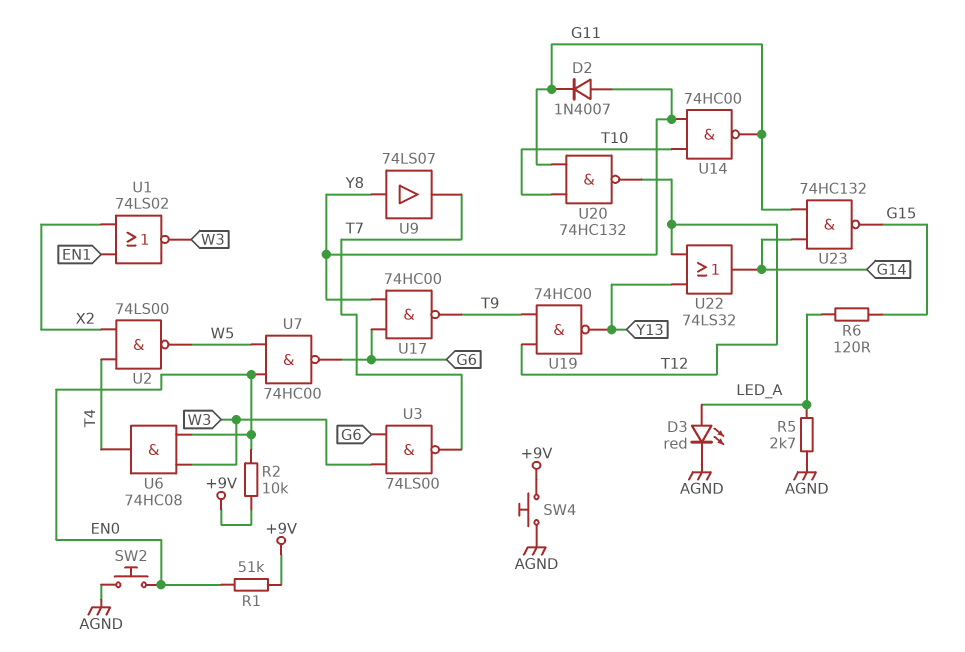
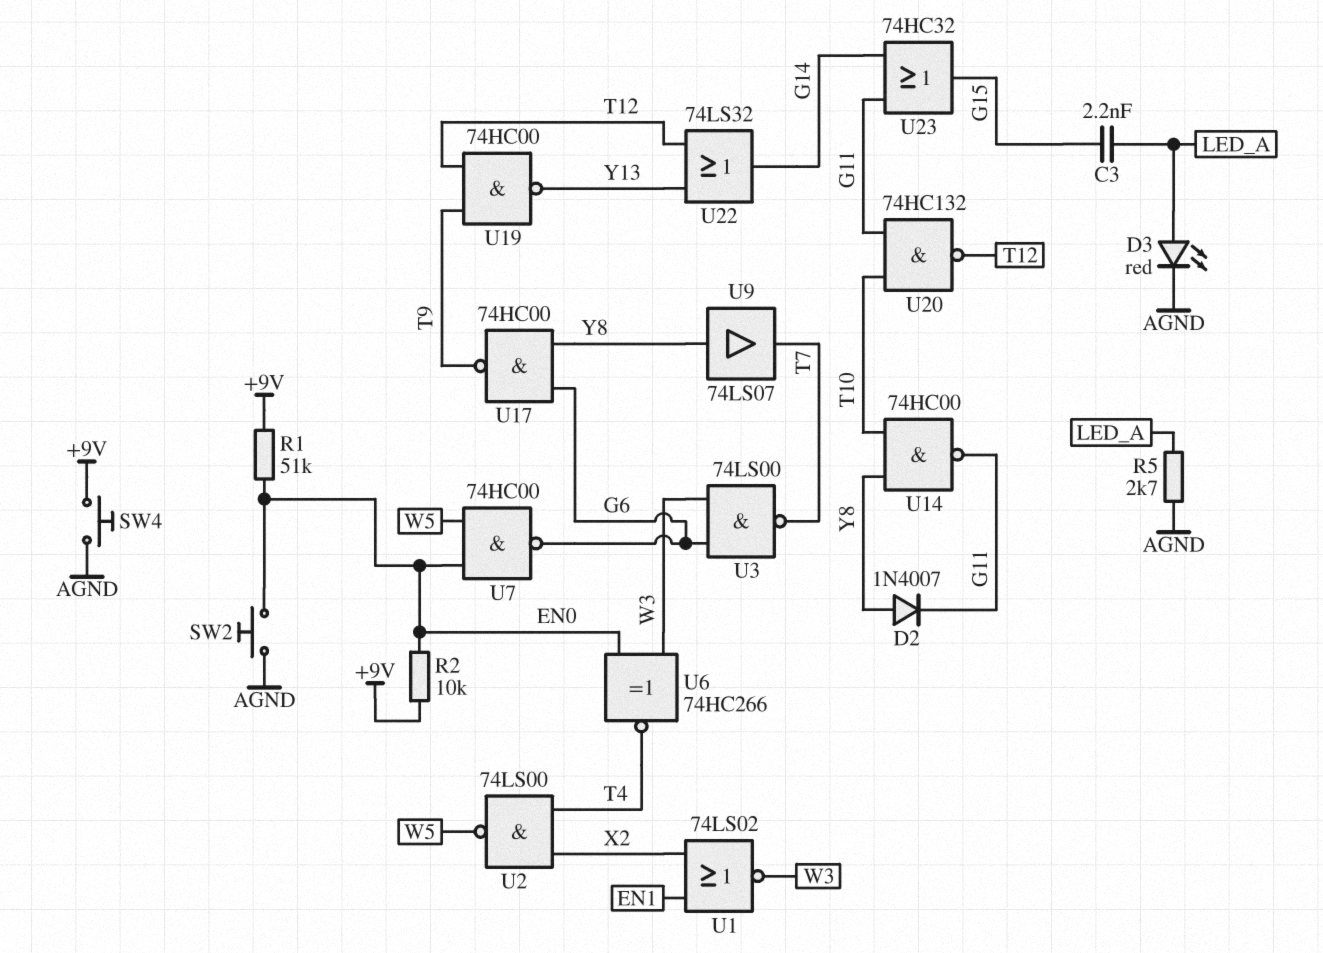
C3: none -> 2.2nF (G15, LED_A)
R6: 120 (G15, LED_A) -> none
U6: AND 74HC08 (in EN0, in W3, out T4) -> XNOR 74HC266 (in EN0, in W3, out T4)
U23: NAND 74HC132 (in G11, in G14, out G15) -> OR 74HC32 (in G11, in G14, out G15)

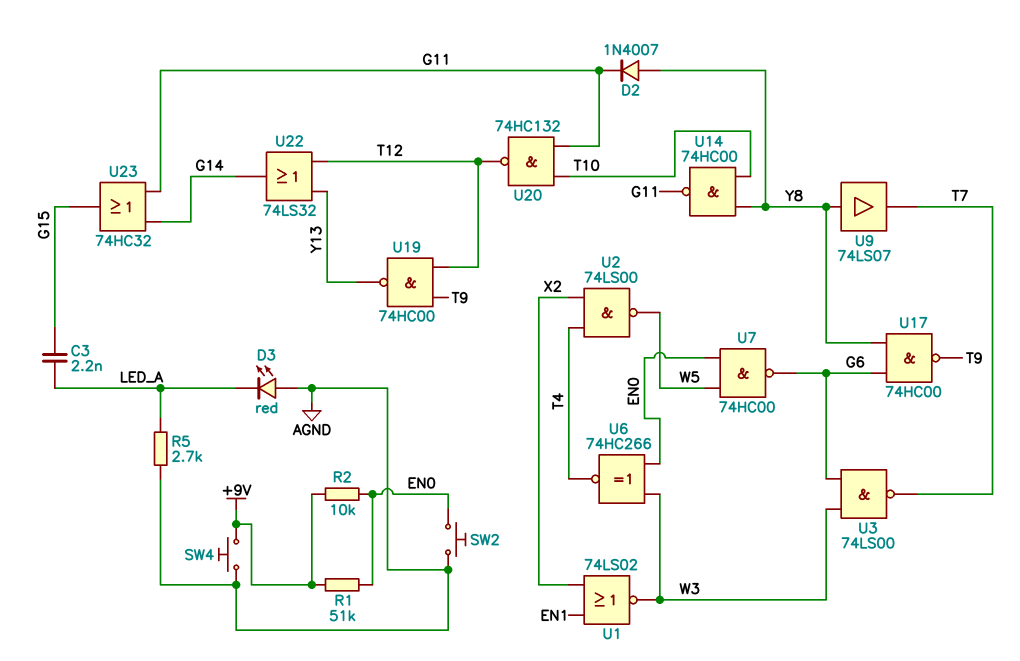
D3: LED red (A LED_A, K AGND) -> LED red (A AGND, K LED_A)

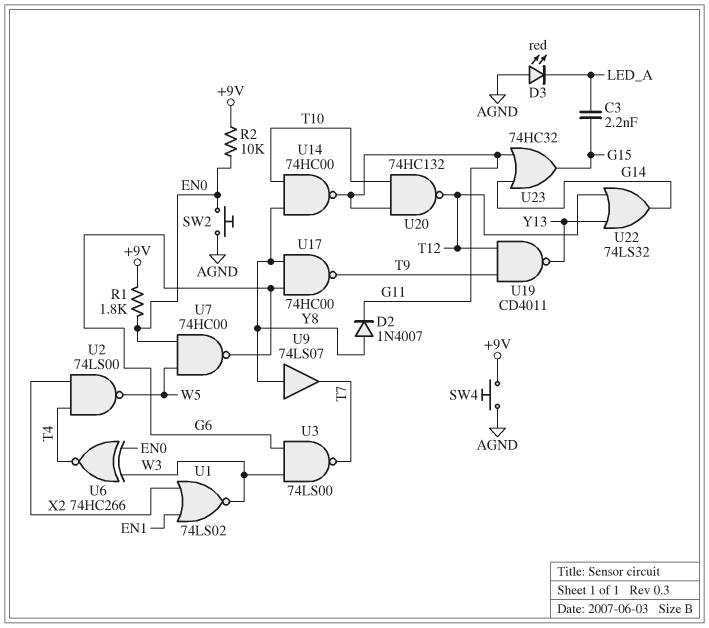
R1: 51k (+9V, EN0) -> 1.8k (+9V, EN0)
R5: 2.7k (AGND, LED_A) -> none
U19: NAND 74HC00 (in T9, in T12, out Y13) -> NAND CD4011 (in T9, in T12, out Y13)

